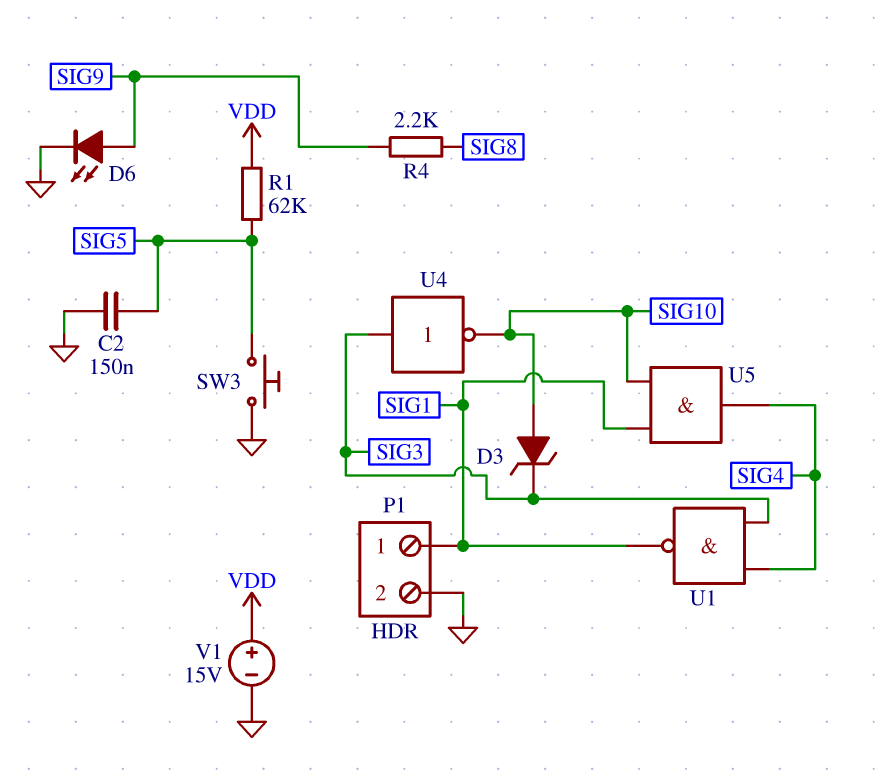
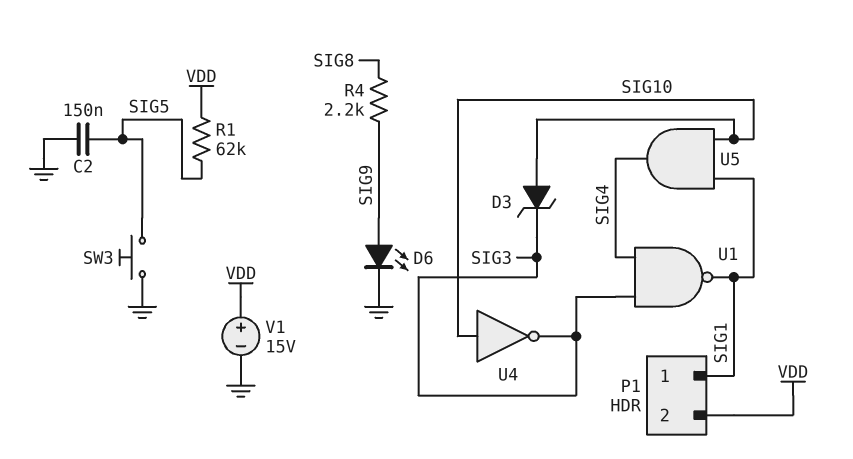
P1 pin 2: GND -> VDD
U4: NOT (in SIG3, out SIG10) -> NOT (in SIG10, out SIG3)

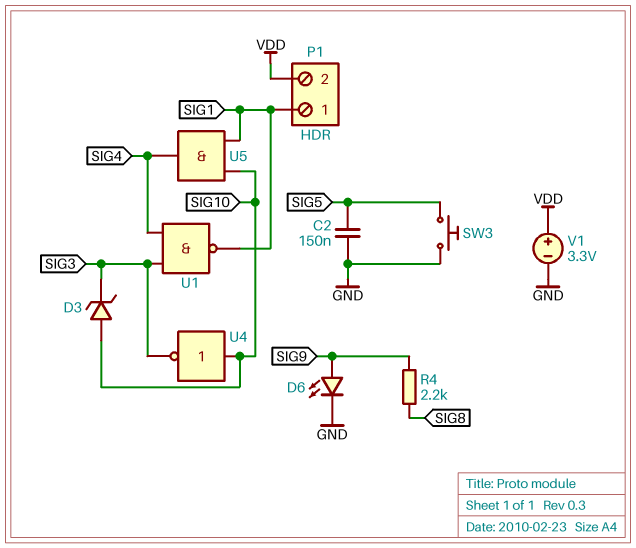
R1: 62k (SIG5, VDD) -> none
V1: 15V (plus VDD, minus GND) -> 3.3V (plus VDD, minus GND)

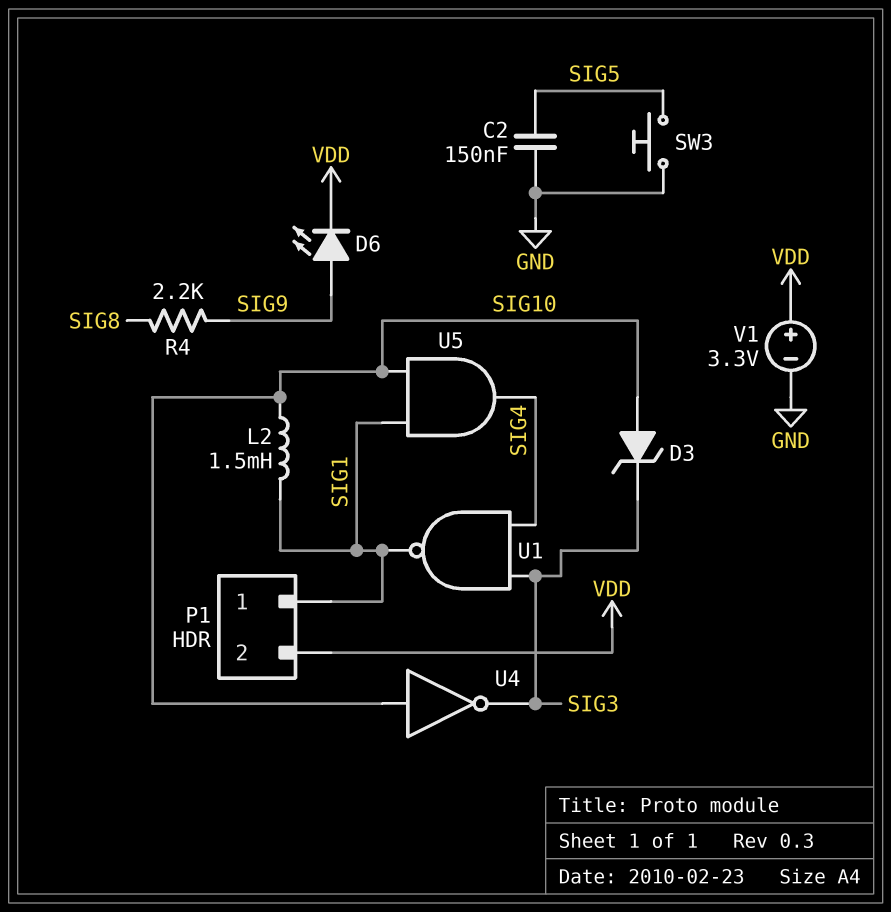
D6: LED (A SIG9, K GND) -> LED (A SIG9, K VDD)
L2: none -> 1.5mH (SIG1, SIG10)

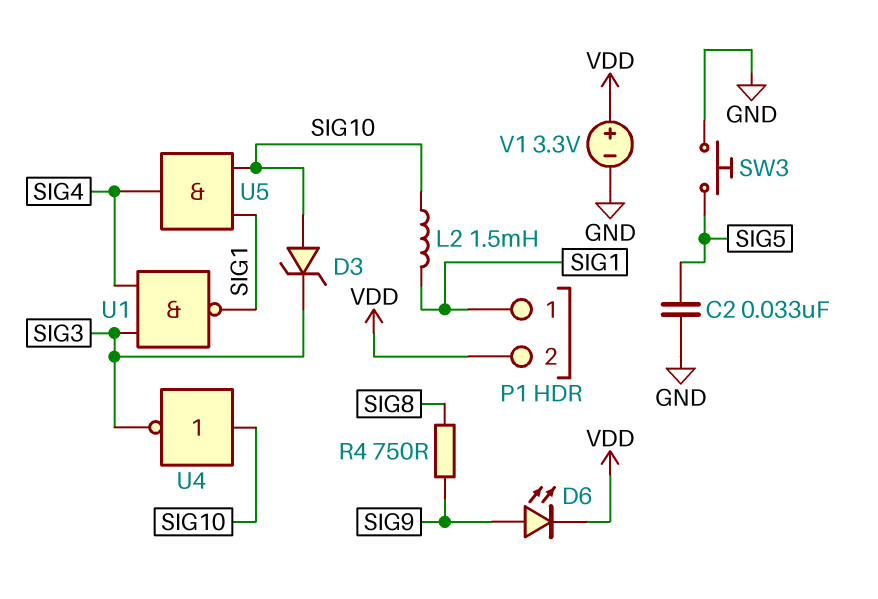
C2: 150nF (GND, SIG5) -> 33nF (GND, SIG5)
R4: 2.2k (SIG8, SIG9) -> 750 (SIG8, SIG9)

